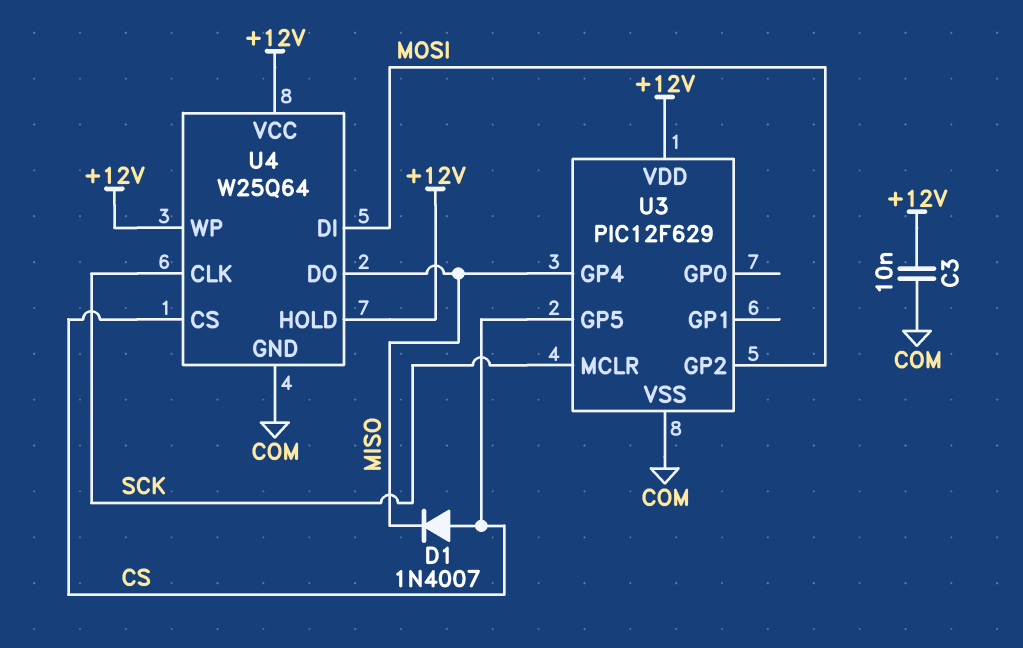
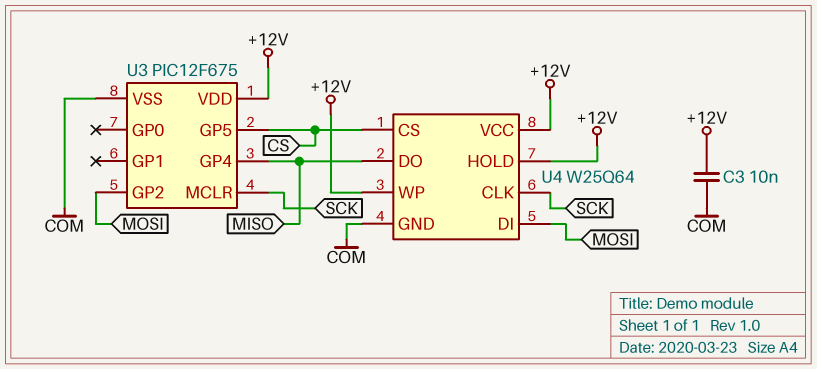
D1: diode 1N4007 (A CS, K MISO) -> none
U3: PIC12F629 -> PIC12F675

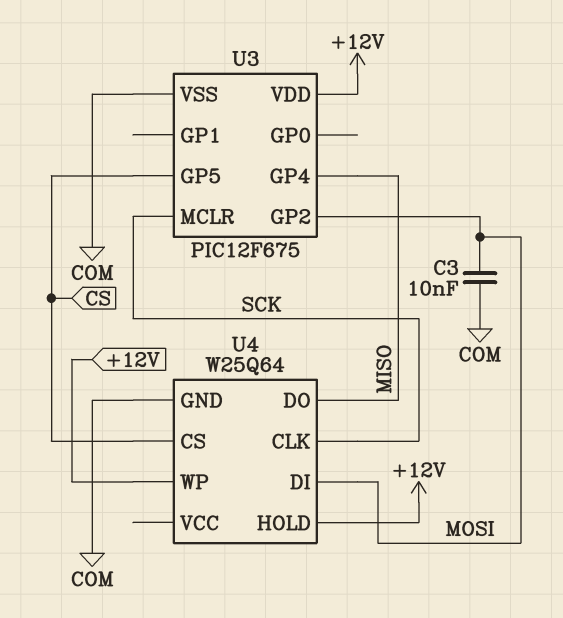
C3: 10nF (+12V, COM) -> 10nF (COM, MOSI)
U4 pin VCC: +12V -> none

